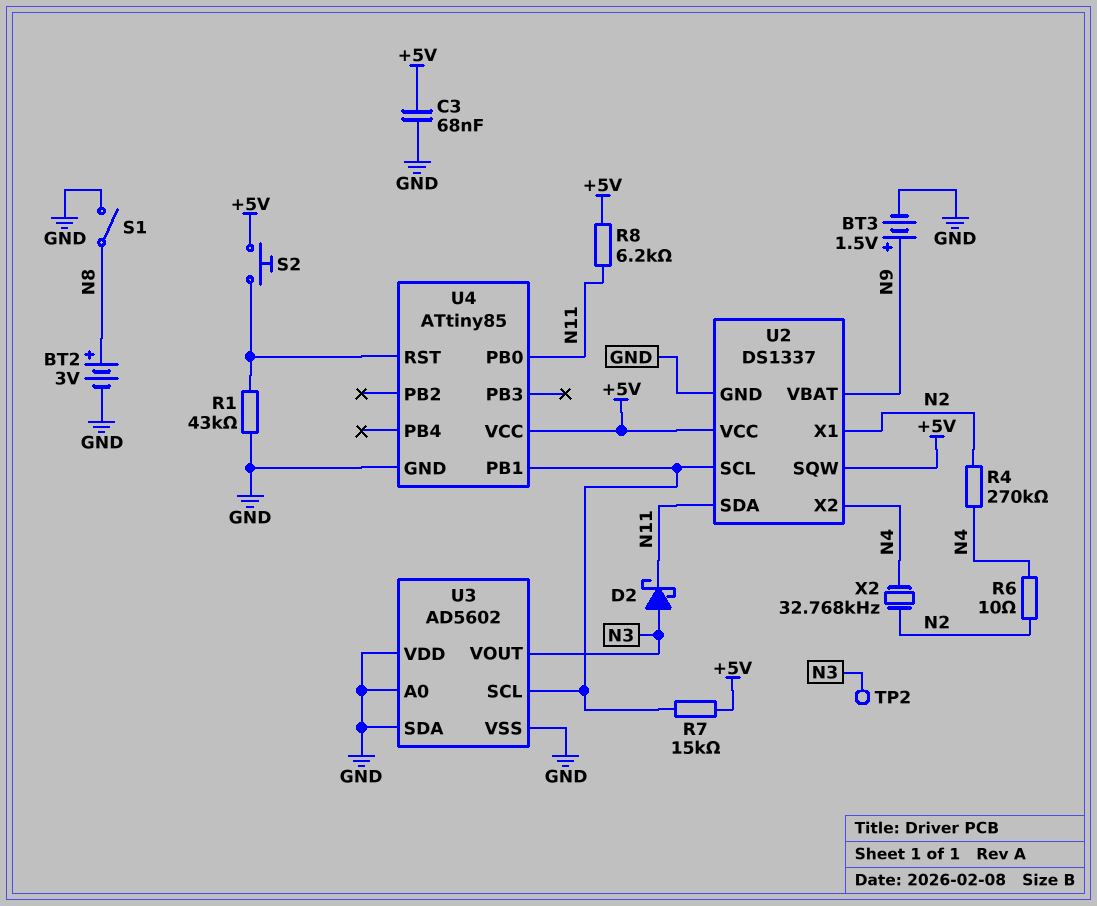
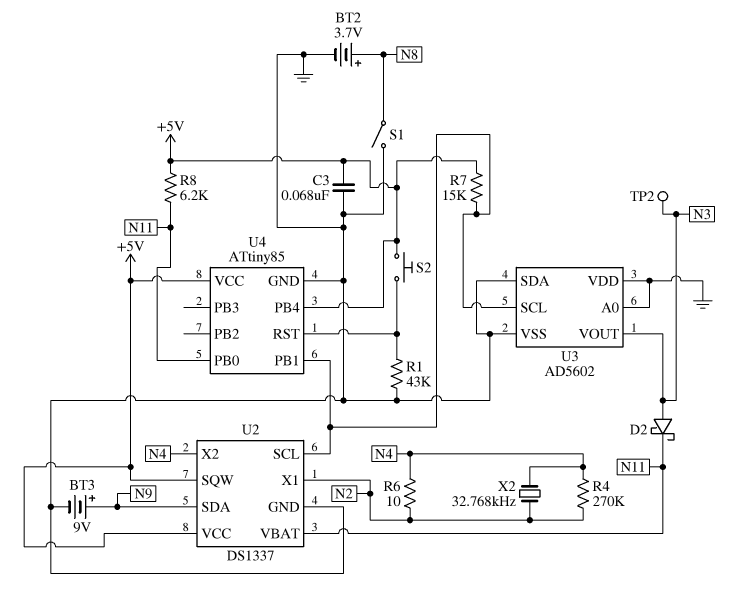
BT2: 3V (plus N8, minus GND) -> 3.7V (plus N8, minus GND)
BT3: 1.5V (plus N9, minus GND) -> 9V (plus N9, minus GND)
U2 pin SDA: N11 -> N9
U2 pin VBAT: N9 -> N11
U4 pin PB4: none -> +5V

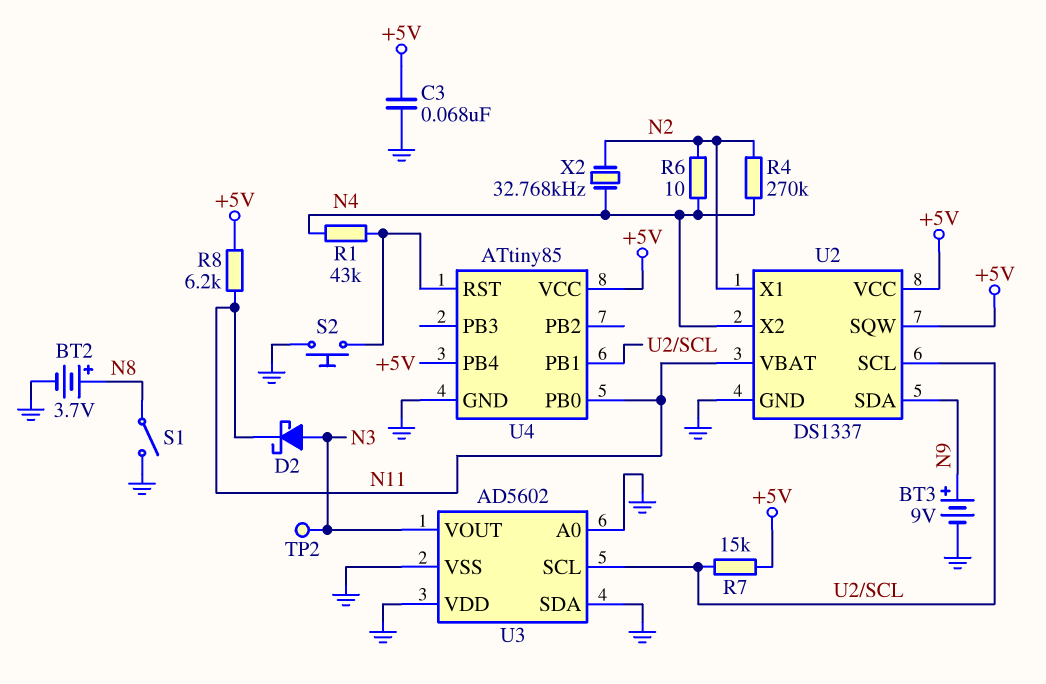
R1: 43k (GND, U4/RST) -> 43k (N4, U4/RST)
S2: button (+5V, U4/RST) -> button (GND, U4/RST)

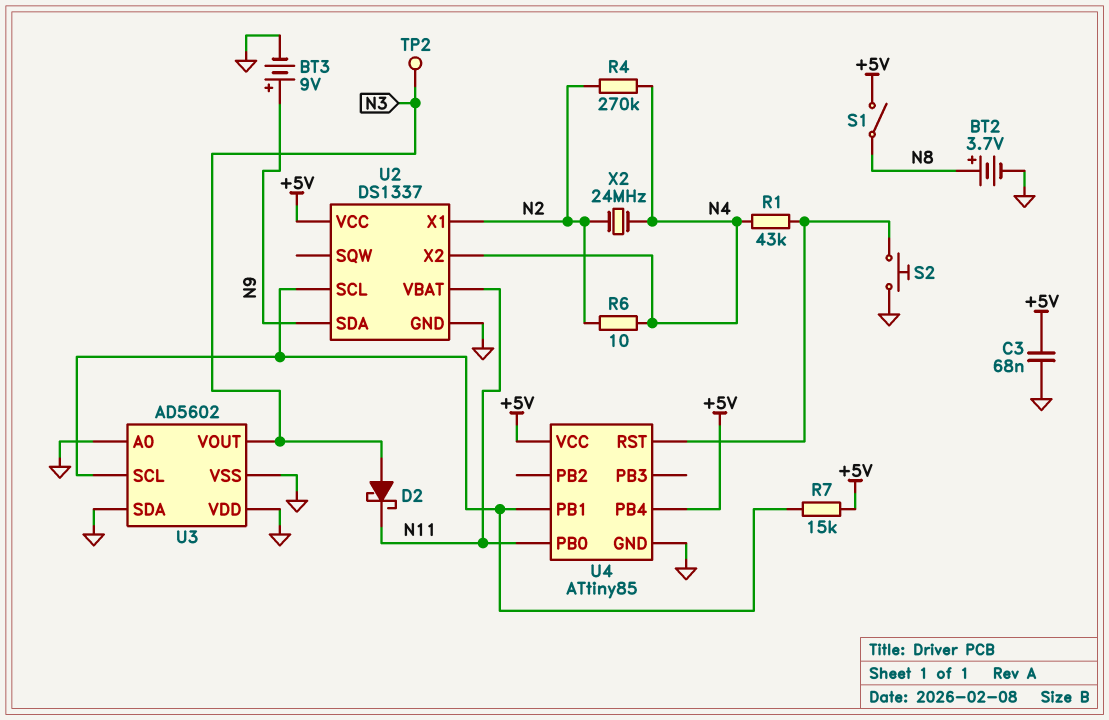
R8: 6.2k (+5V, N11) -> none
S1: switch (GND, N8) -> switch (+5V, N8)
U2 pin SQW: +5V -> none
X2: 32.768kHz (N2, N4) -> 24MHz (N2, N4)

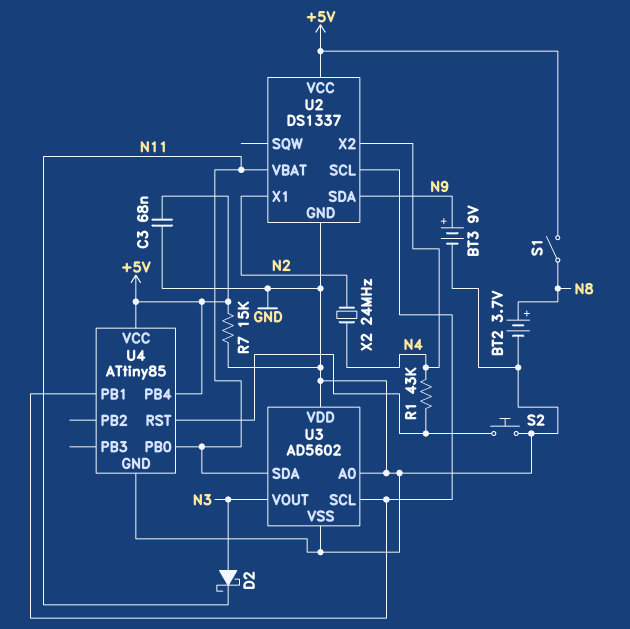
R4: 270k (N2, N4) -> none
R6: 10 (N2, N4) -> none
R7: 15k (+5V, U2/SCL) -> 15k (+5V, GND)
TP2: test point (N3) -> none
U3 pin SDA: GND -> N11

